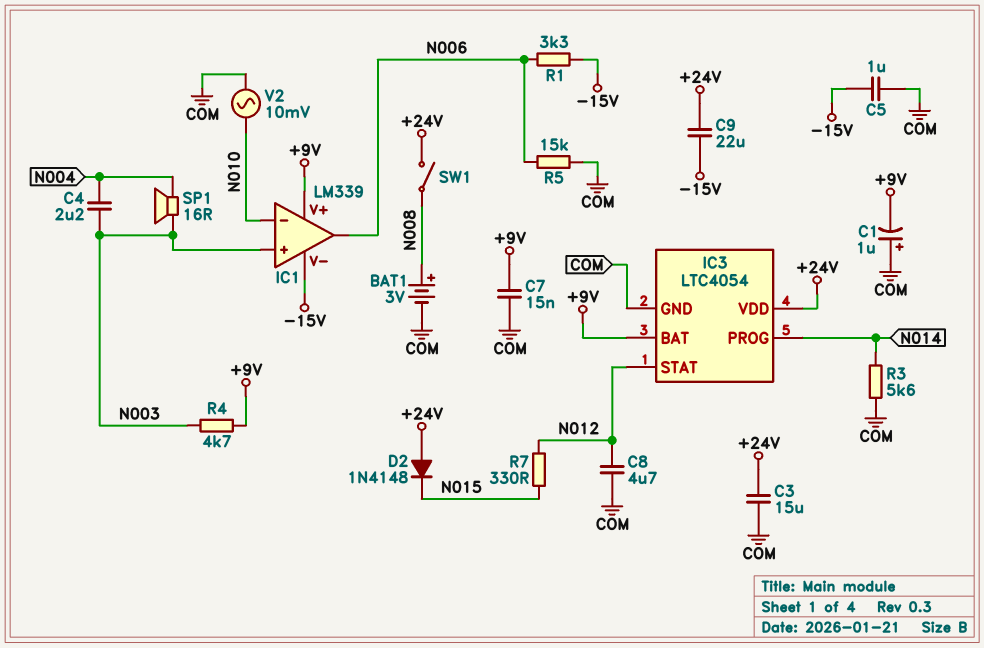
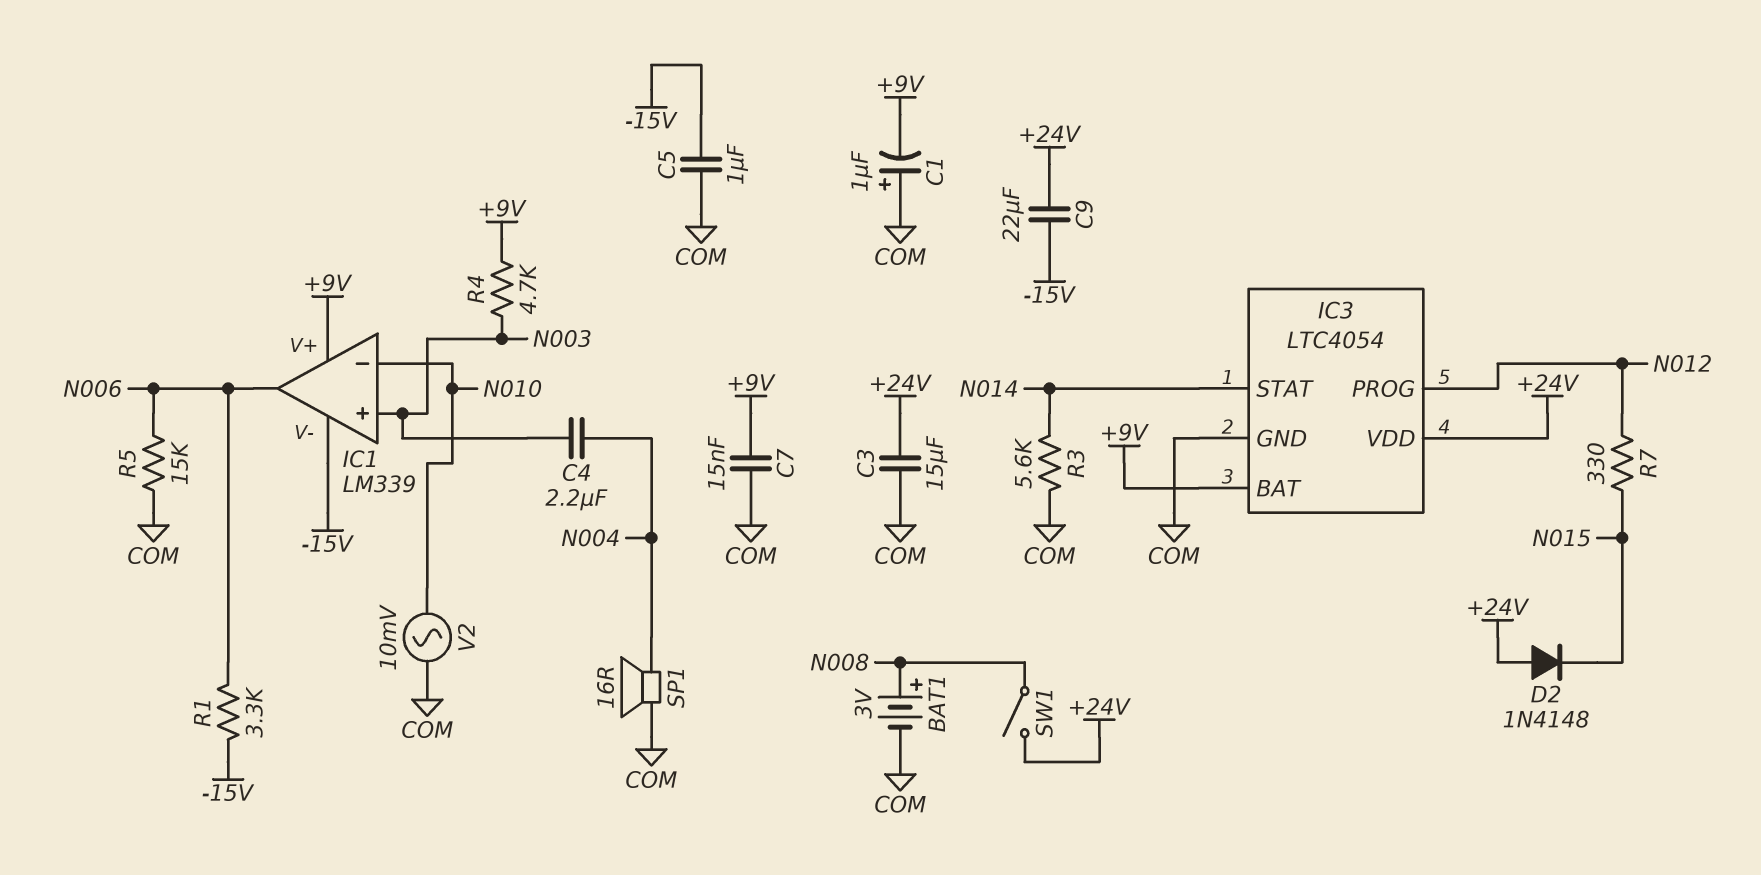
C8: 4.7uF (COM, N012) -> none
IC3 pin PROG: N014 -> N012
IC3 pin STAT: N012 -> N014
SP1: speaker 16R (N003, N004) -> speaker 16R (COM, N004)

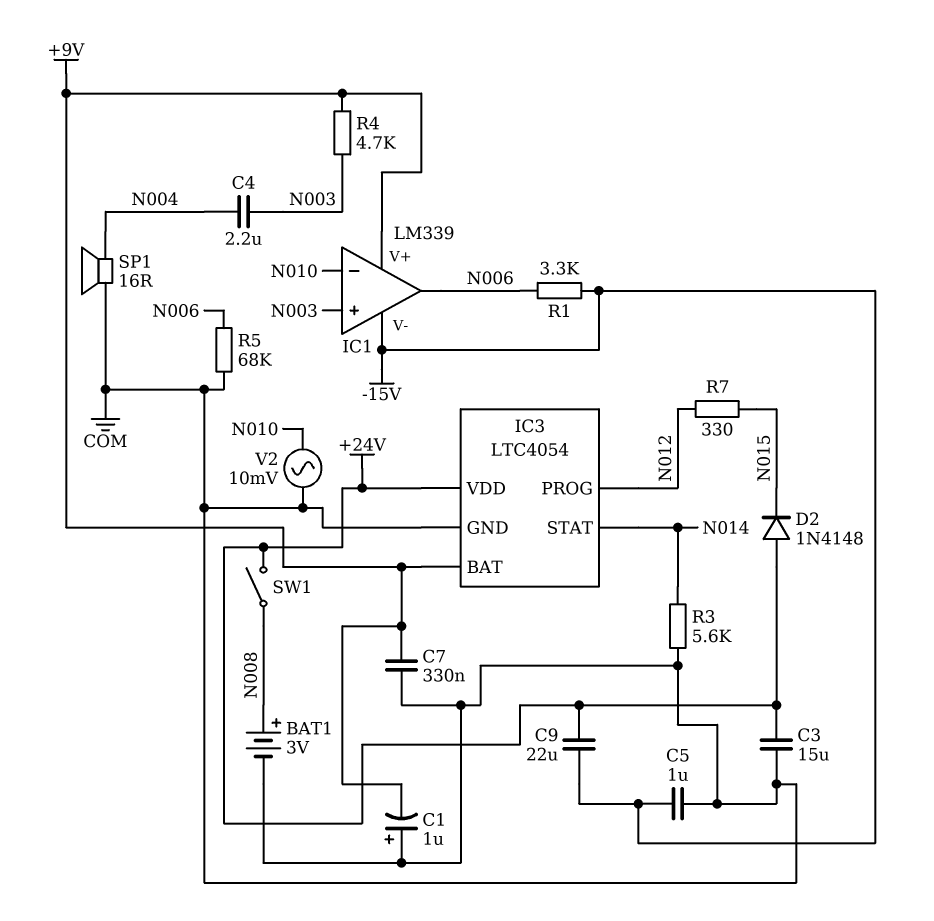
C7: 15nF (+9V, COM) -> 330nF (+9V, COM)
R5: 15k (COM, N006) -> 68k (COM, N006)

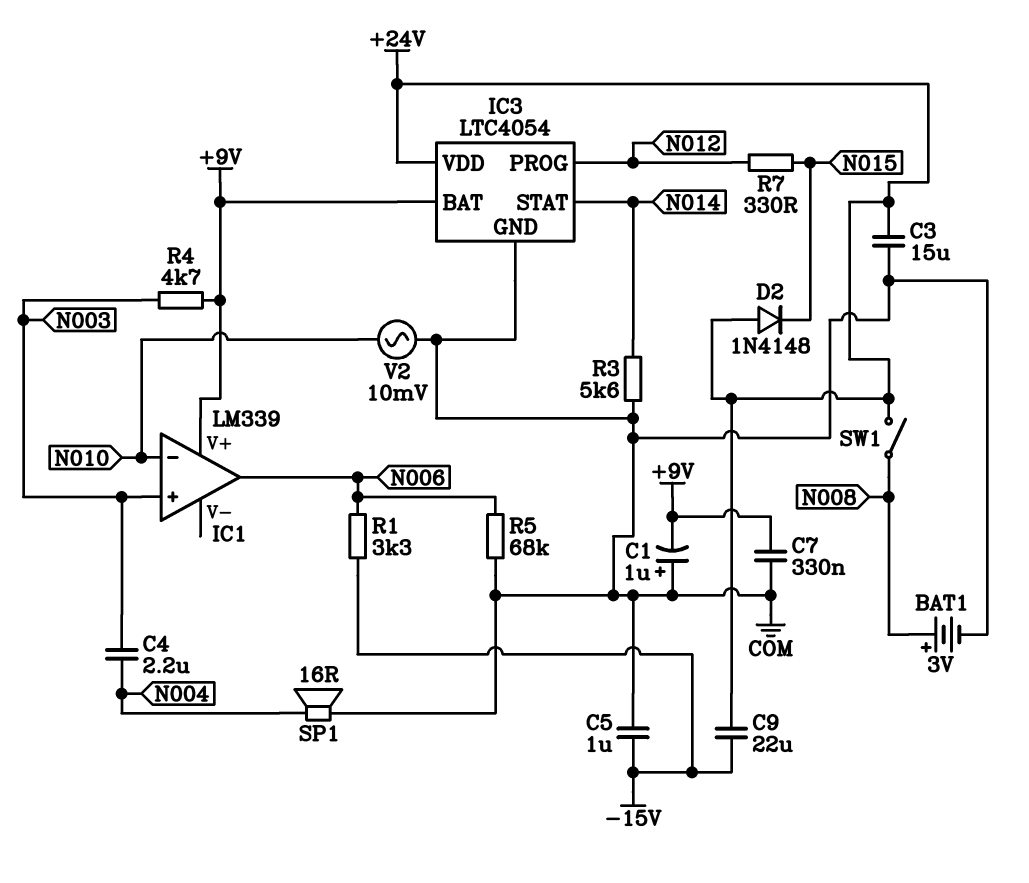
IC1 pin V-: -15V -> none

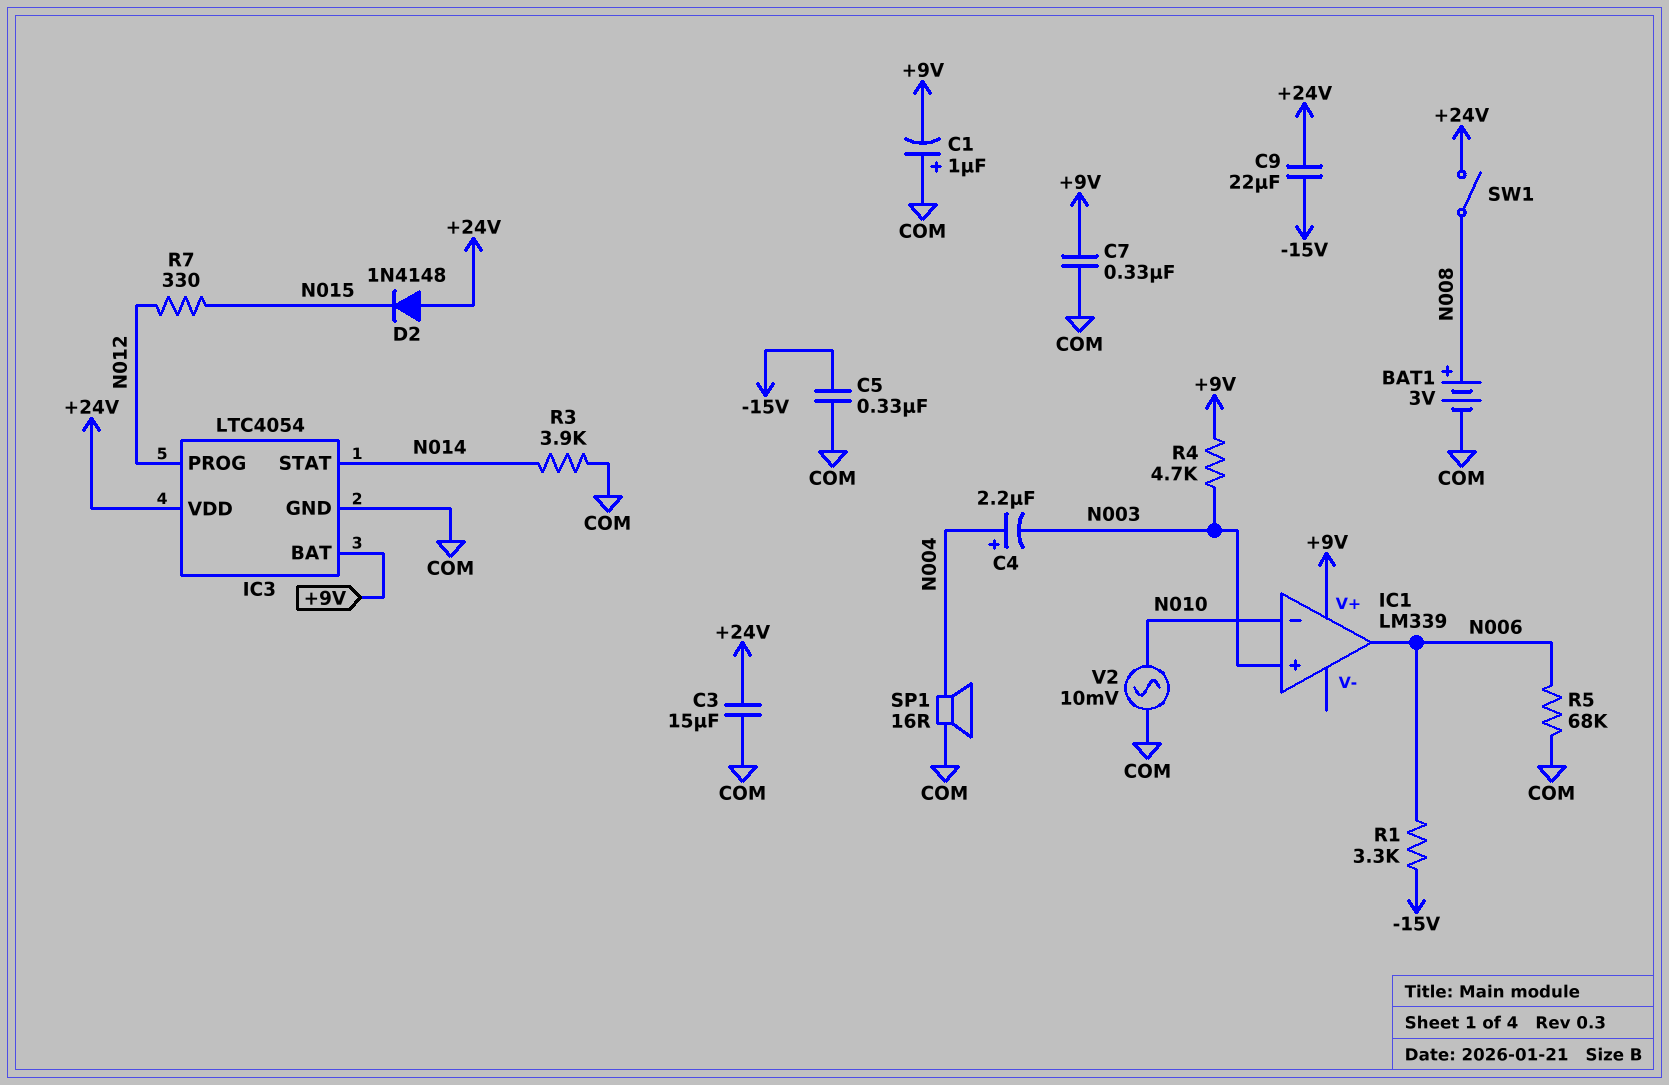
C4: 2.2uF (N003, N004) -> 2.2uF (plus N004, minus N003)
C5: 1uF (-15V, COM) -> 330nF (-15V, COM)
R3: 5.6k (COM, N014) -> 3.9k (COM, N014)

